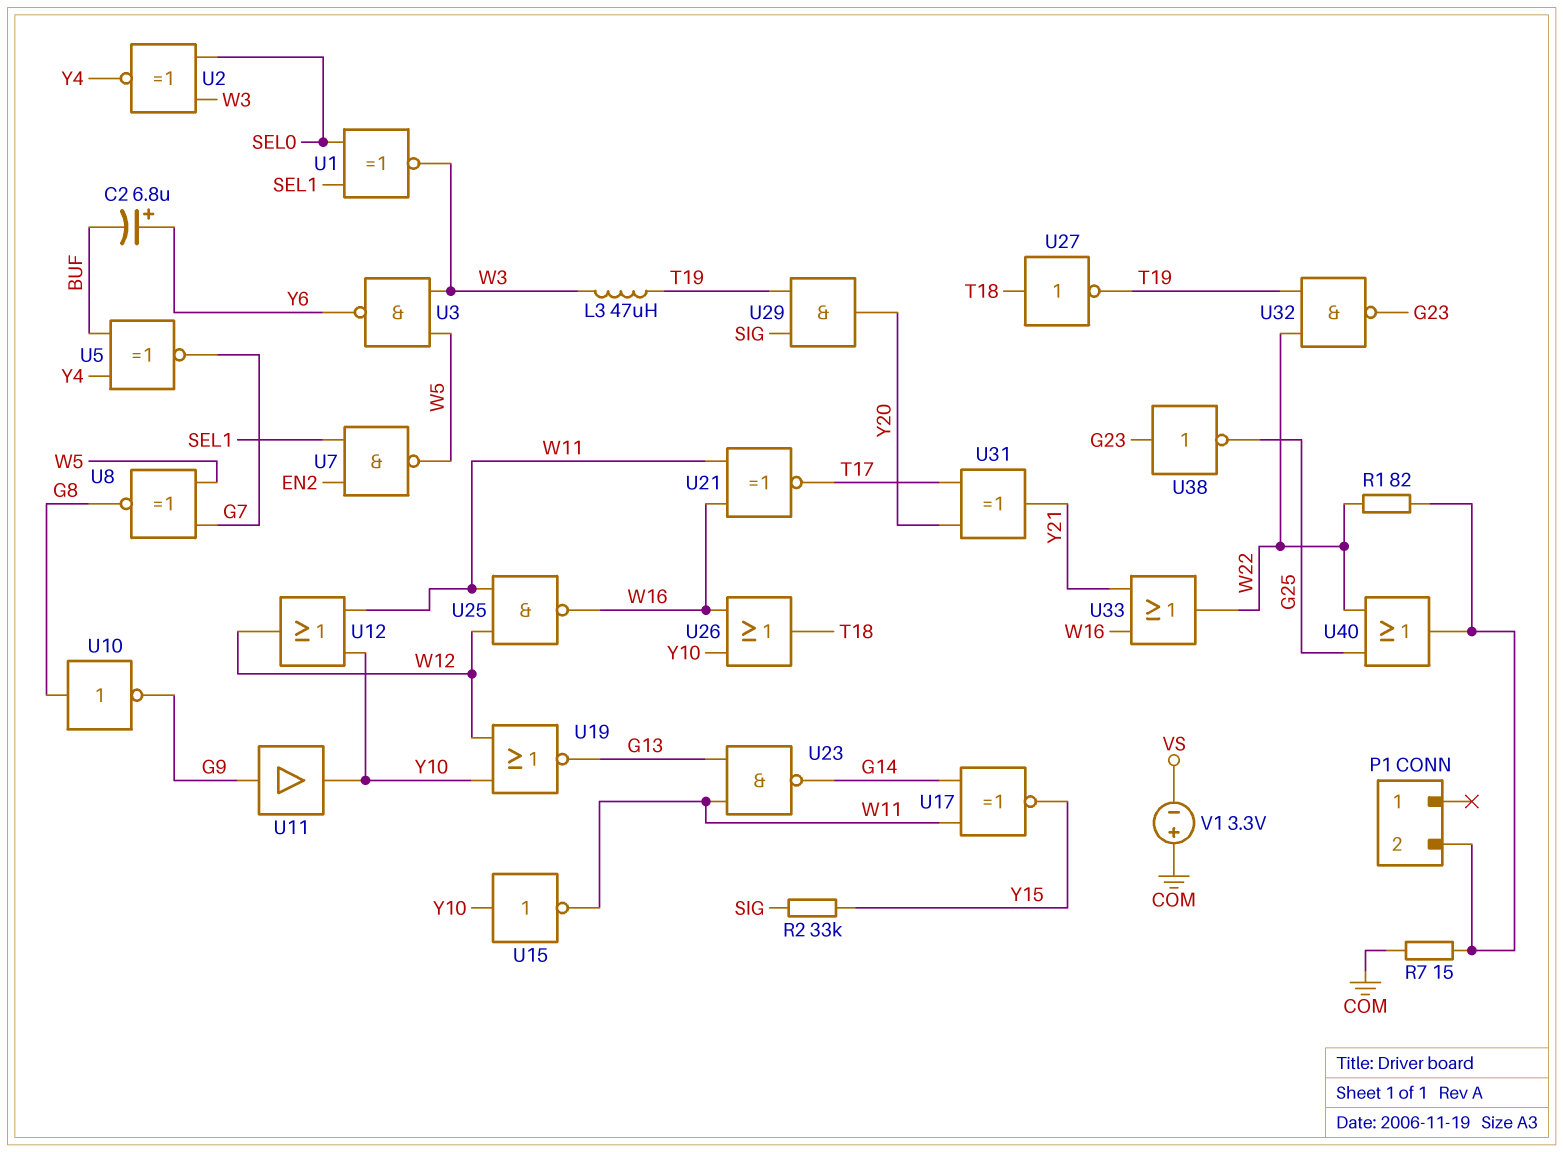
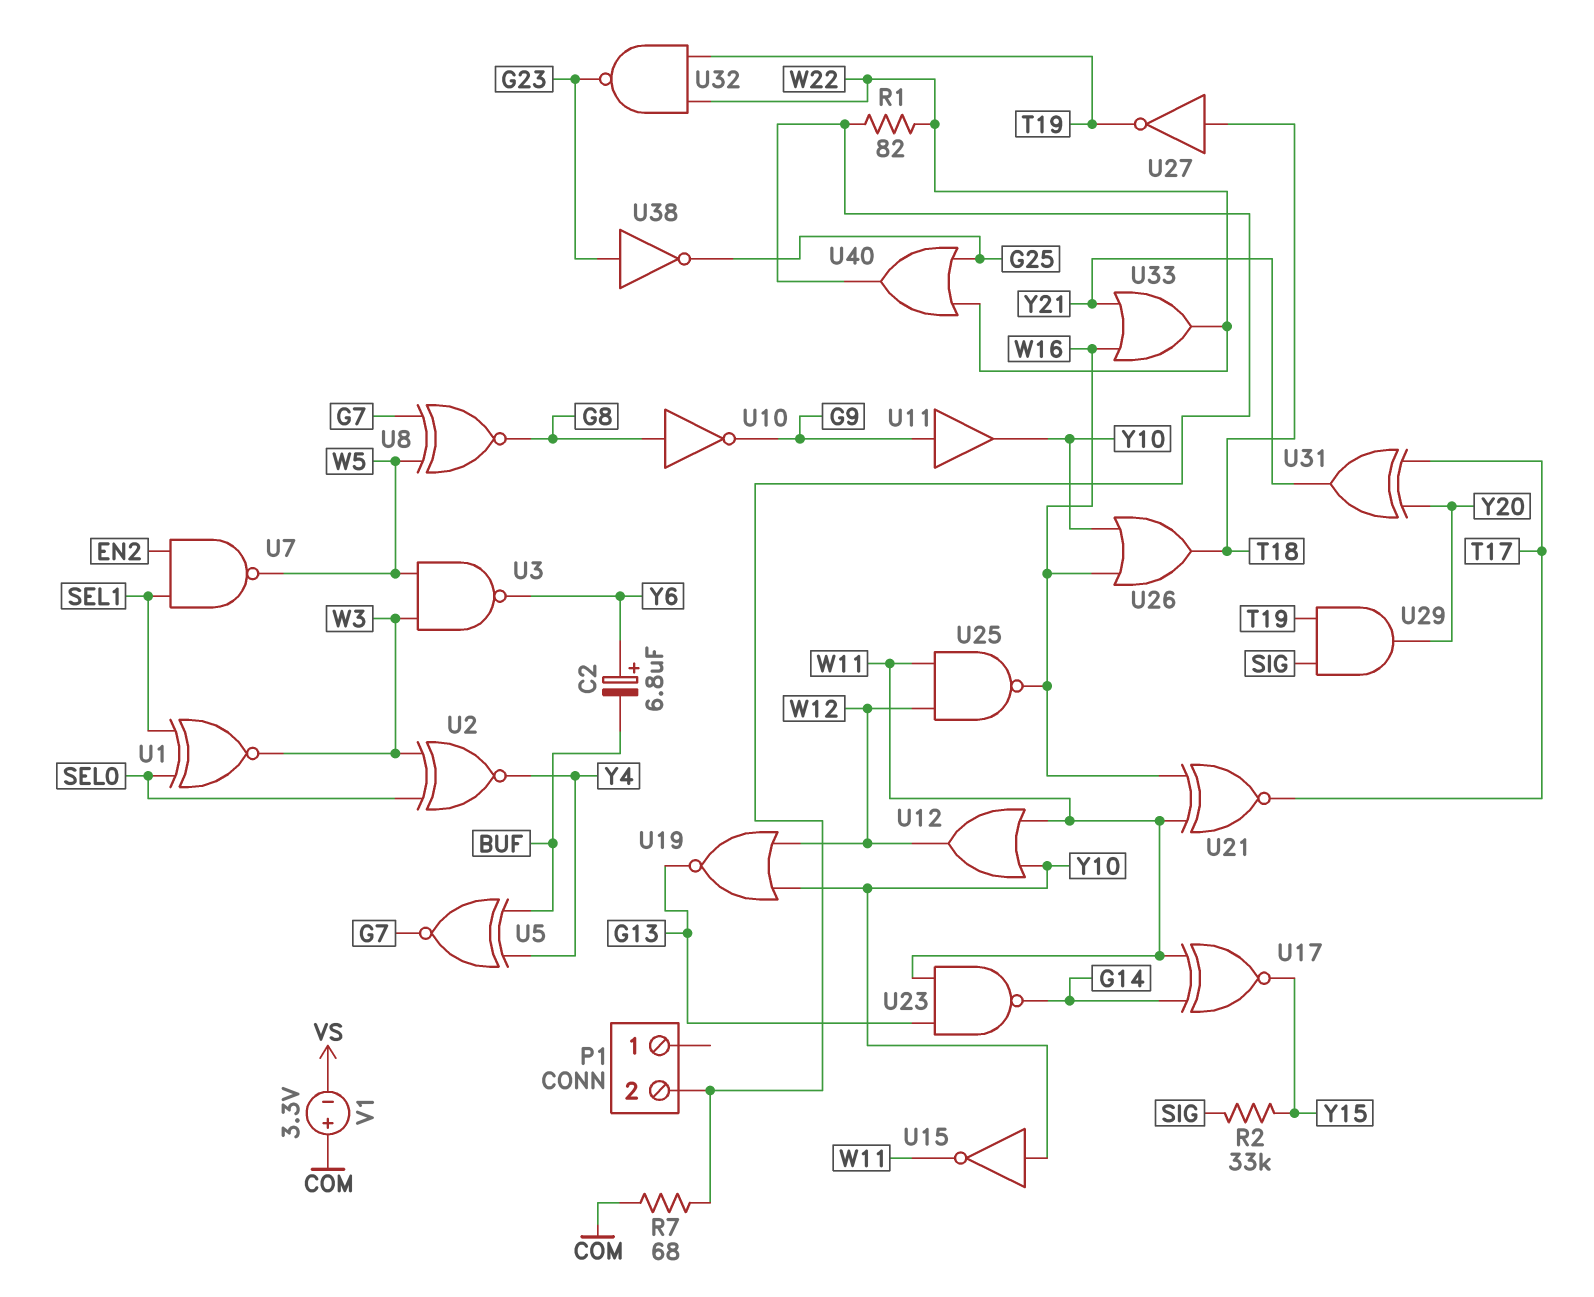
L3: 47uH (T19, W3) -> none
R7: 15 (COM, P1/2) -> 68 (COM, P1/2)

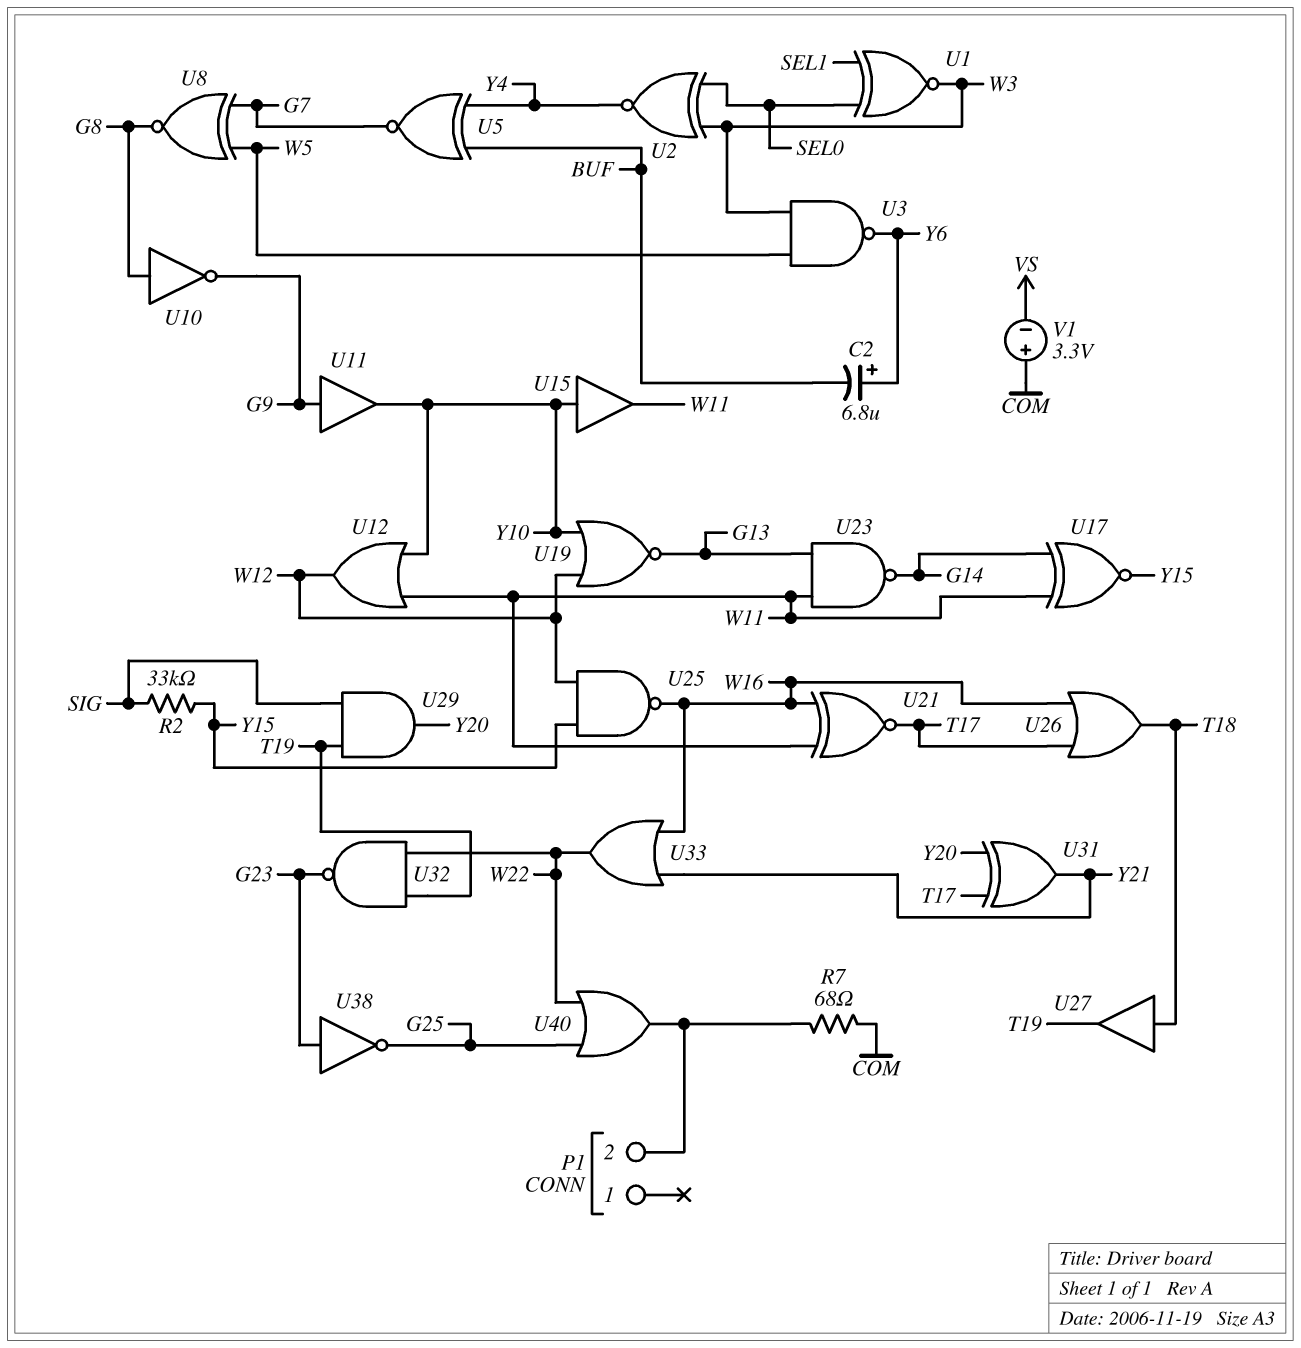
R1: 82 (P1/2, W22) -> none
U7: NAND (in EN2, in SEL1, out W5) -> none
U15: NOT (in Y10, out W11) -> buffer (in Y10, out W11)
U25: NAND (in W11, in W12, out W16) -> NAND (in W12, in Y15, out W16)
U26: OR (in W16, in Y10, out T18) -> OR (in T17, in W16, out T18)
U27: NOT (in T18, out T19) -> buffer (in T18, out T19)

